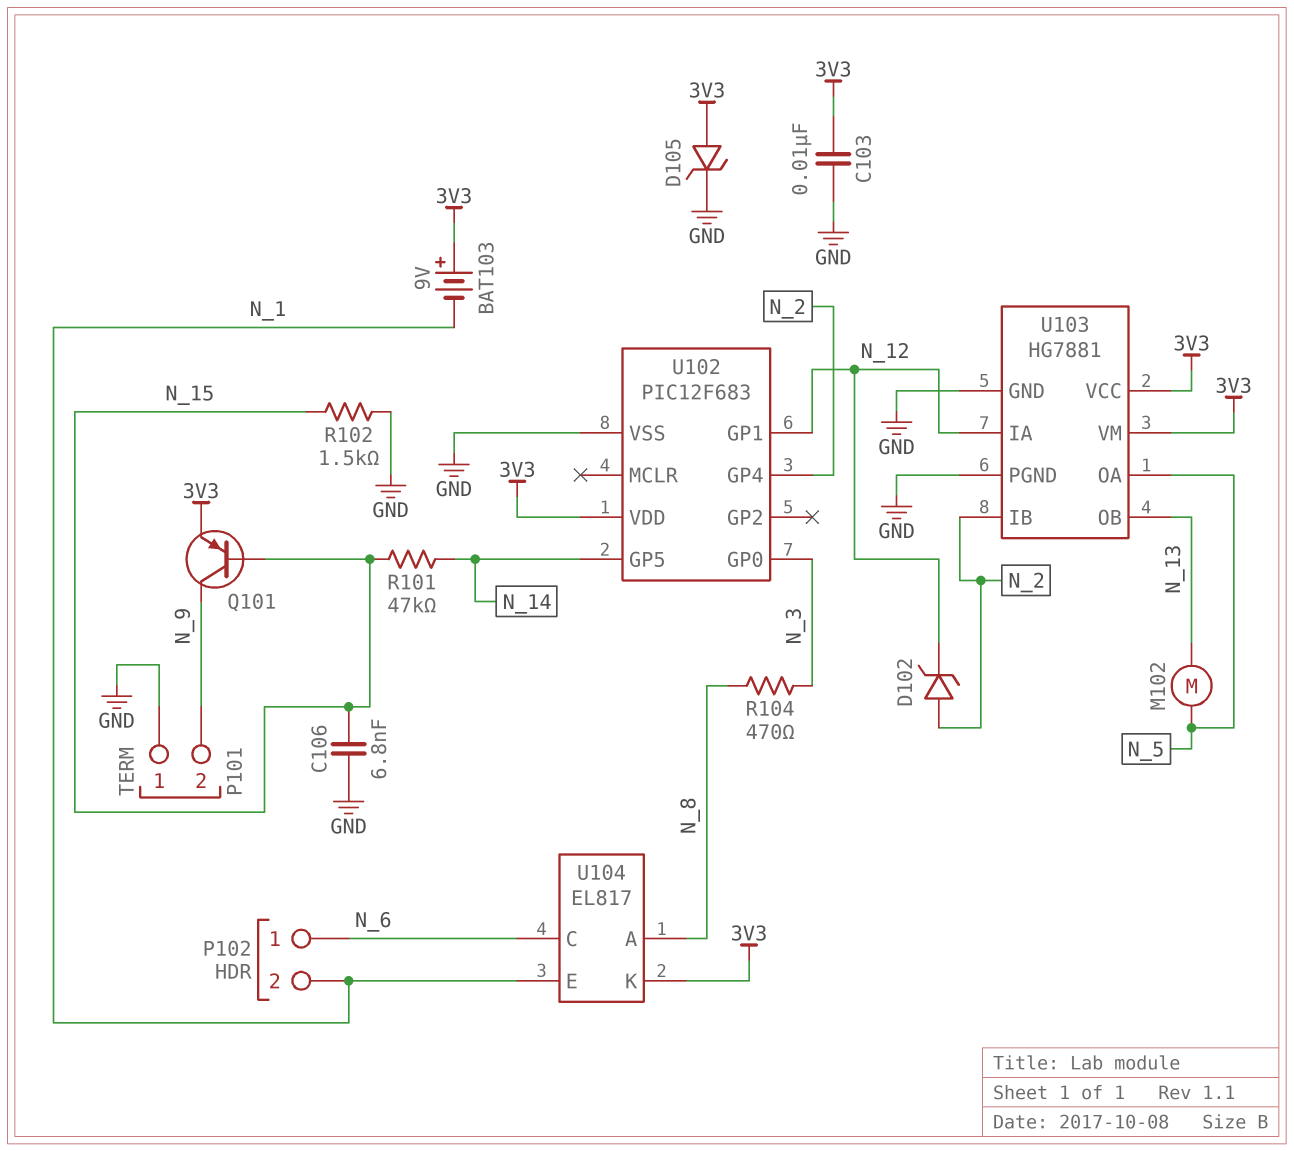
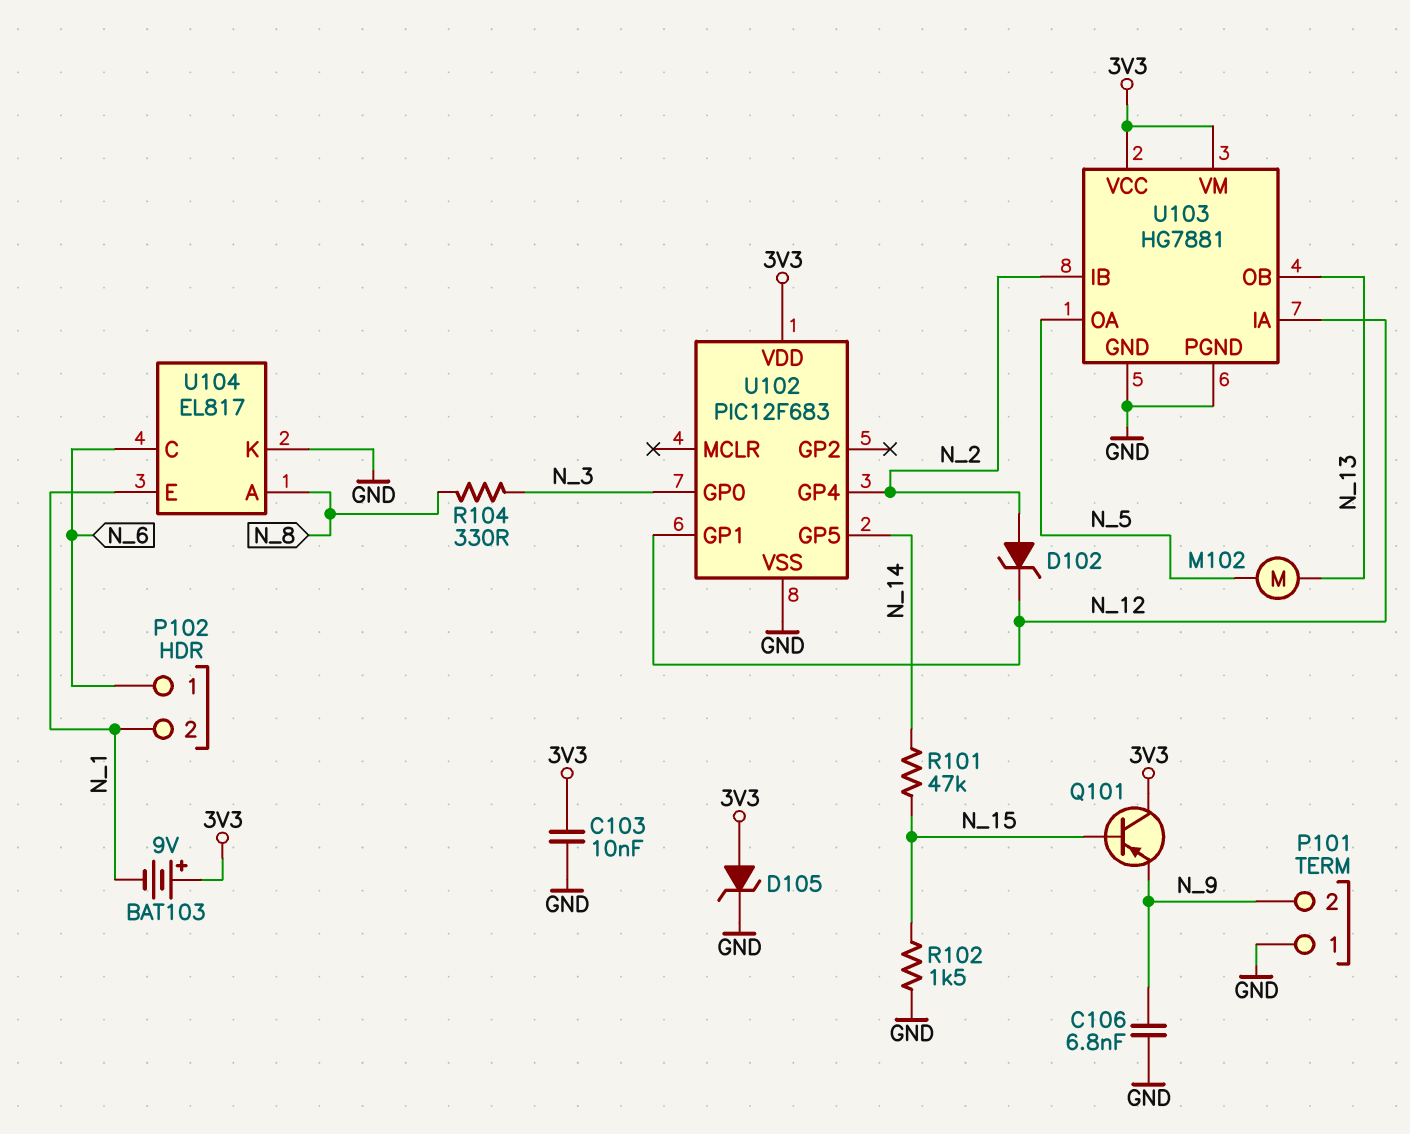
C106: 6.8nF (GND, N_15) -> 6.8nF (GND, N_9)
Q101: PNP (B N_15, C N_9, E 3V3) -> PNP (B N_15, C 3V3, E N_9)
R104: 470 (N_3, N_8) -> 330 (N_3, N_8)
U104 pin K: 3V3 -> GND

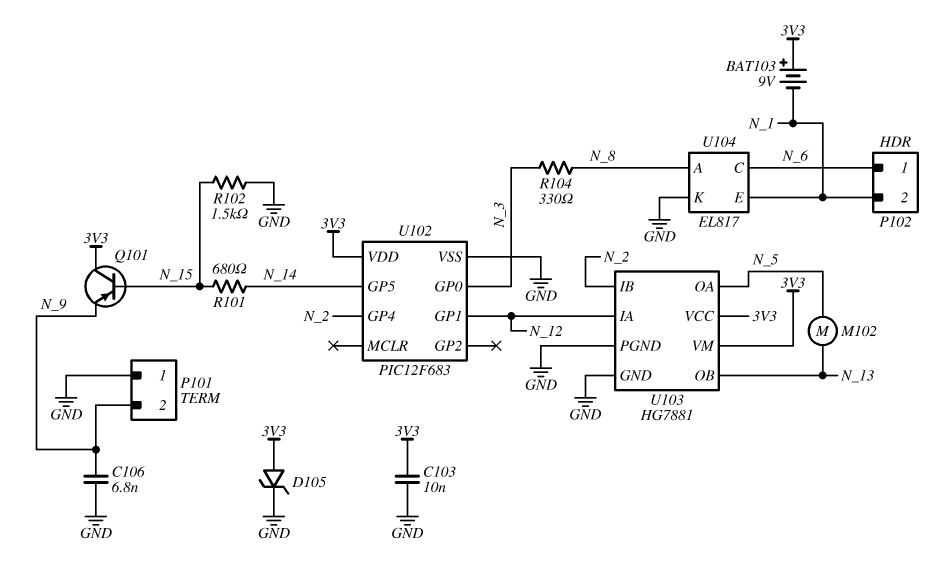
D102: zener (A N_2, K N_12) -> none
R101: 47k (N_14, N_15) -> 680 (N_14, N_15)

